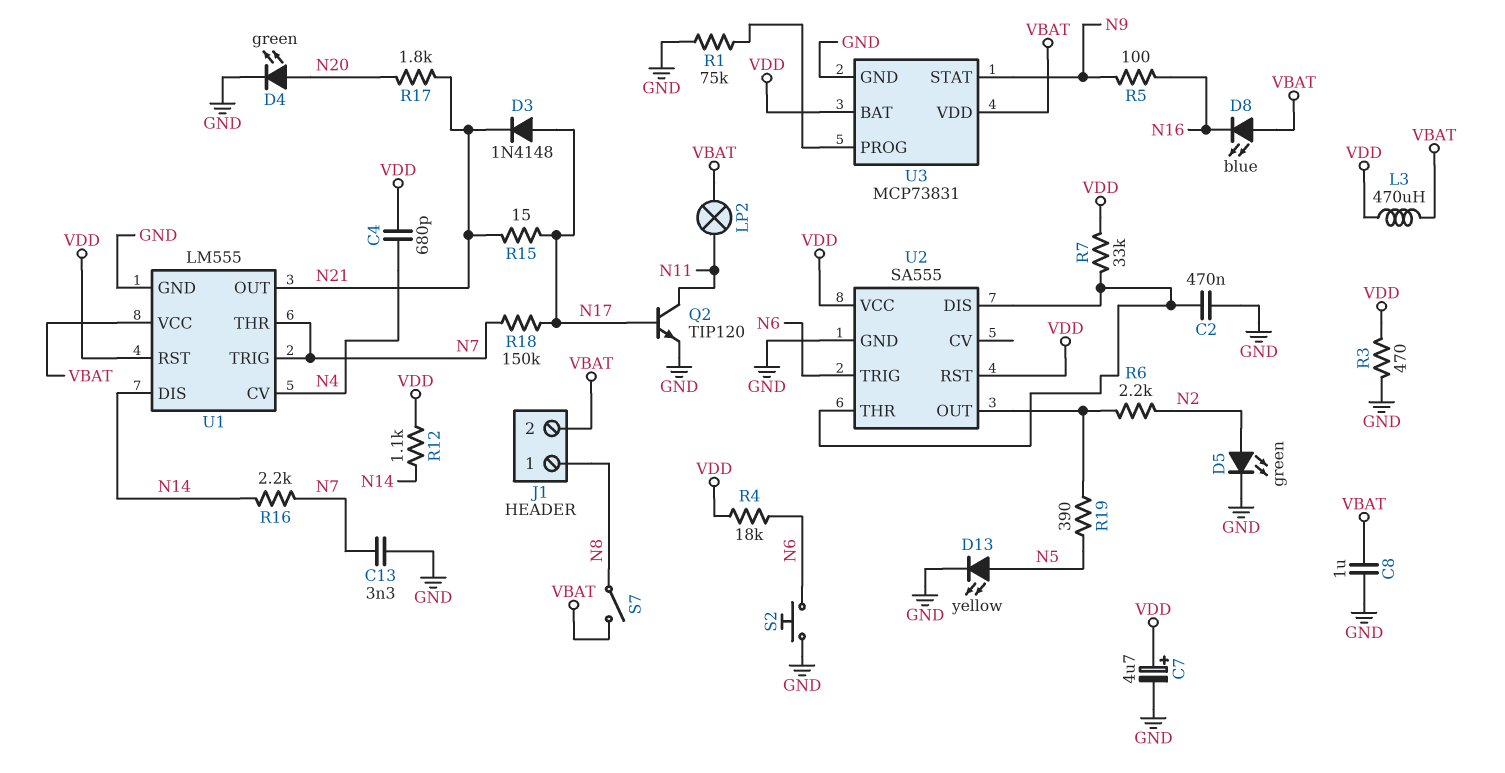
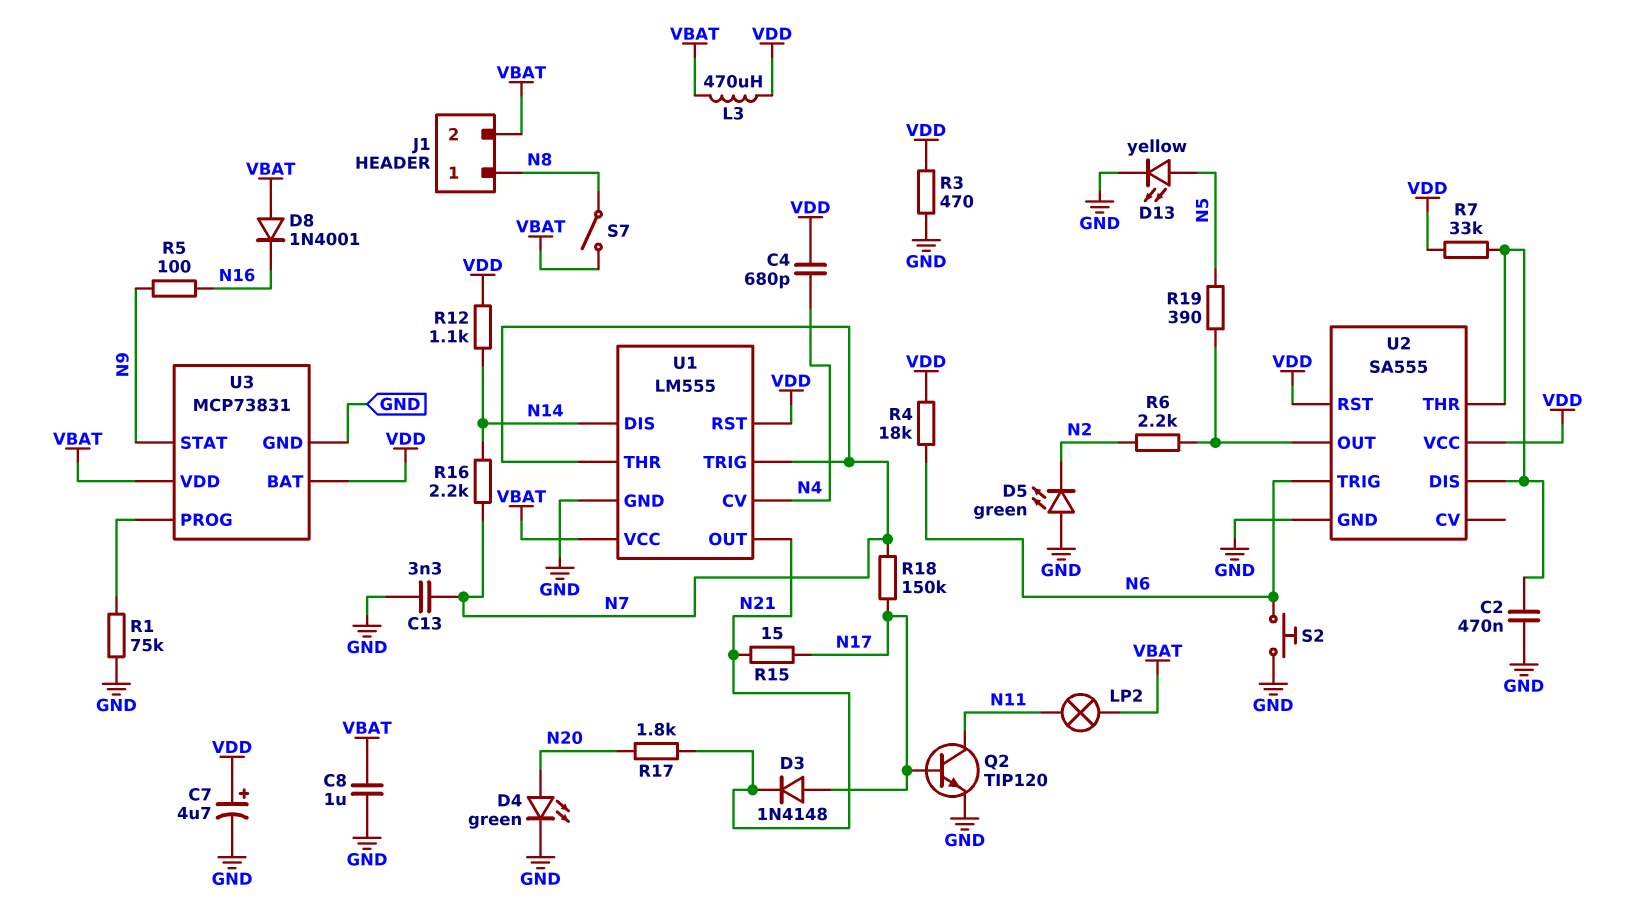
D5: LED green (A N2, K GND) -> LED green (A GND, K N2)
D8: LED blue (A VBAT, K N16) -> diode 1N4001 (A VBAT, K N16)

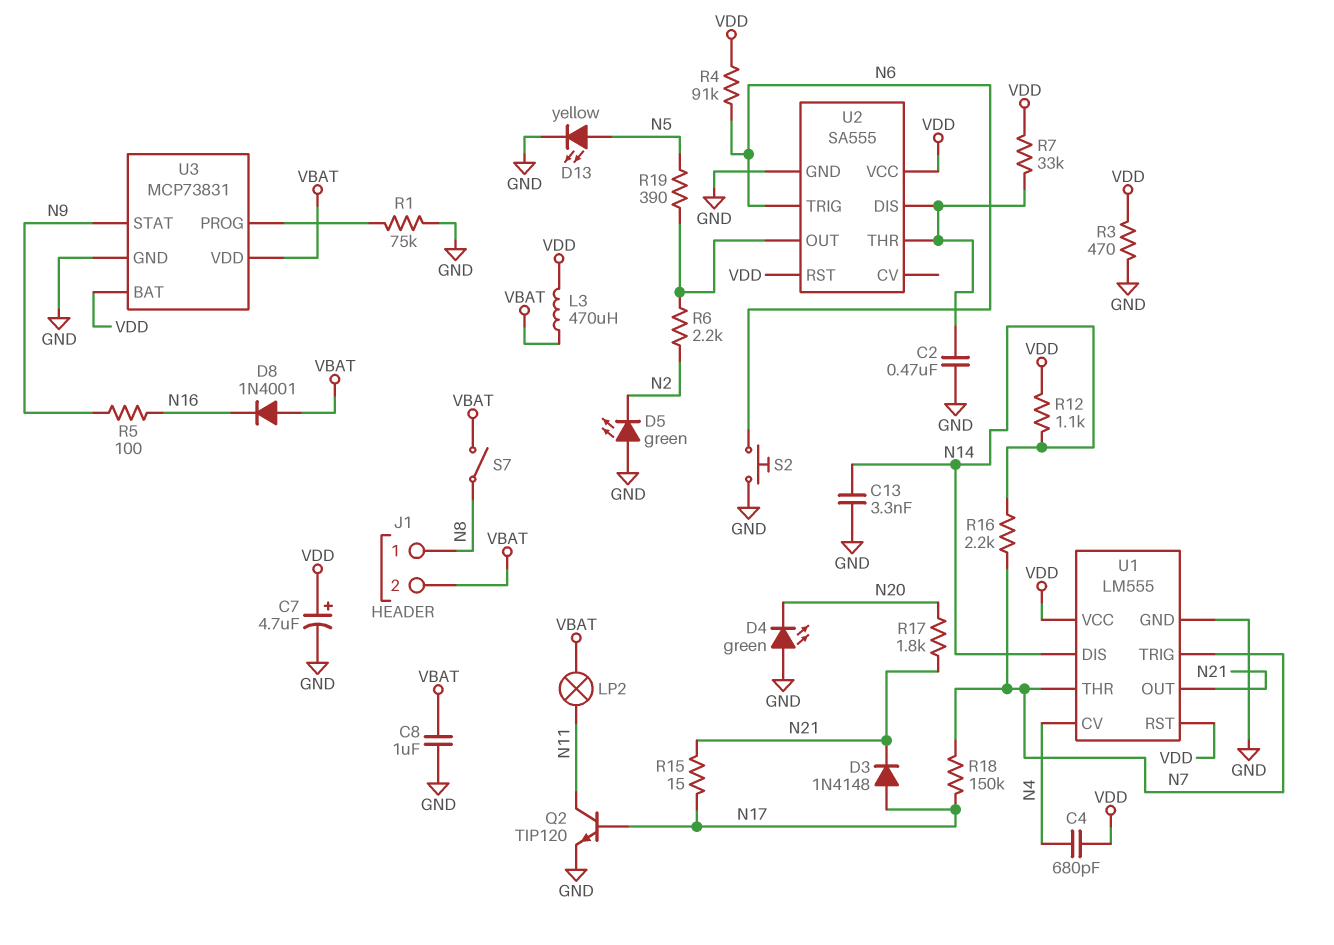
C13: 3.3nF (GND, N7) -> 3.3nF (GND, N14)
D4: LED green (A N20, K GND) -> LED green (A GND, K N20)
R4: 18k (N6, VDD) -> 91k (N6, VDD)
U1 pin VCC: VBAT -> VDD

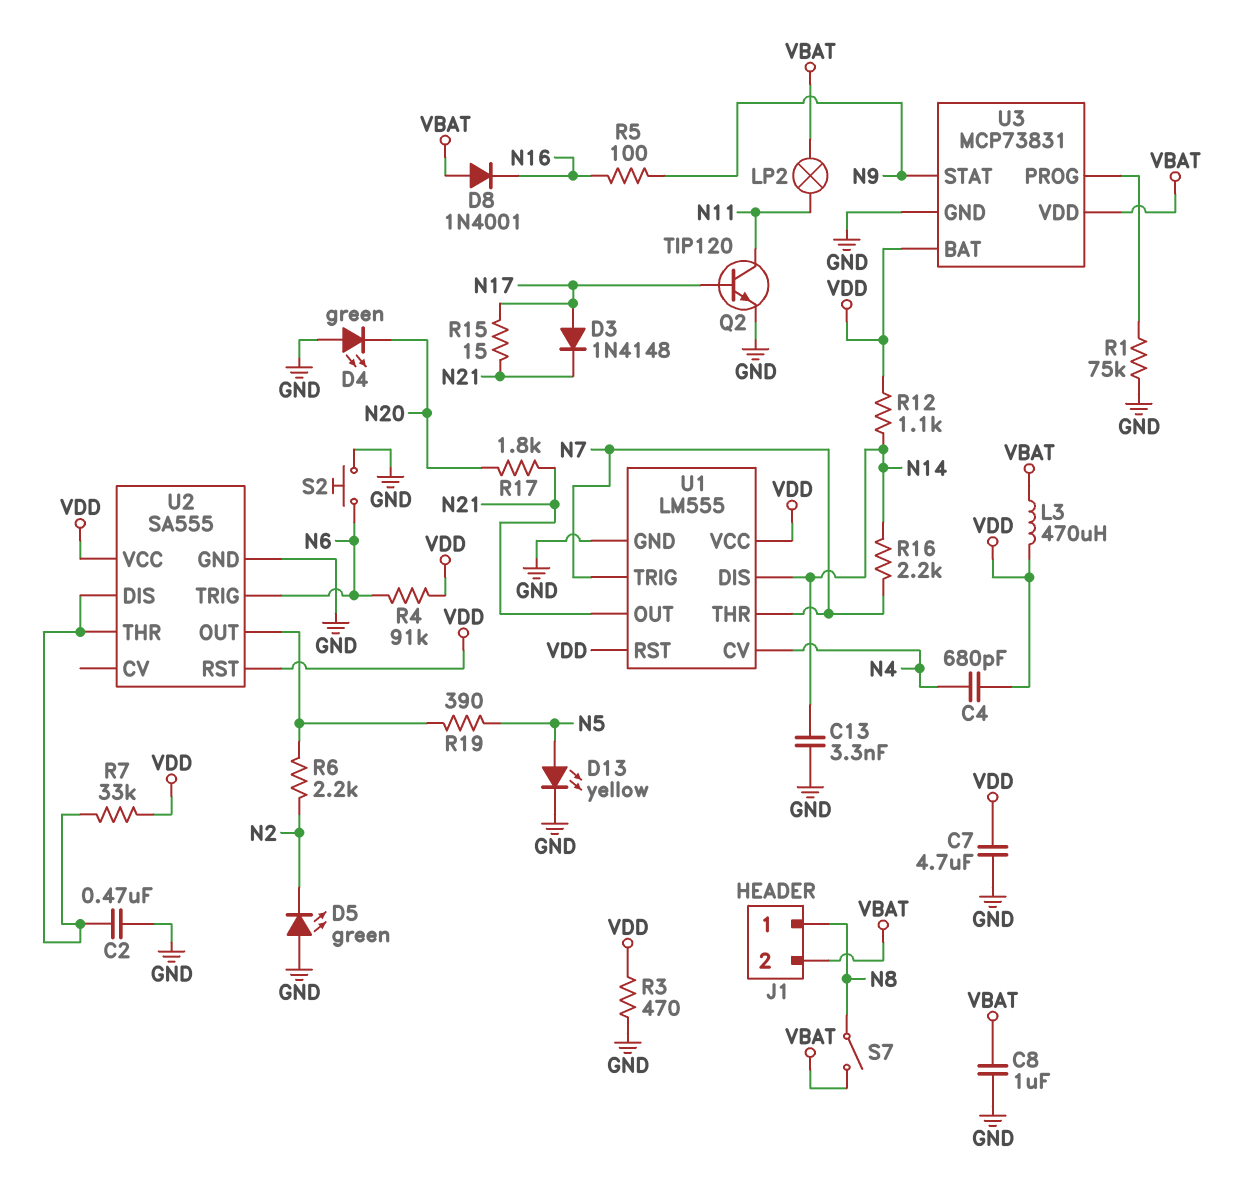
C7: 4.7uF (plus VDD, minus GND) -> 4.7uF (GND, VDD)
R18: 150k (N7, N17) -> none

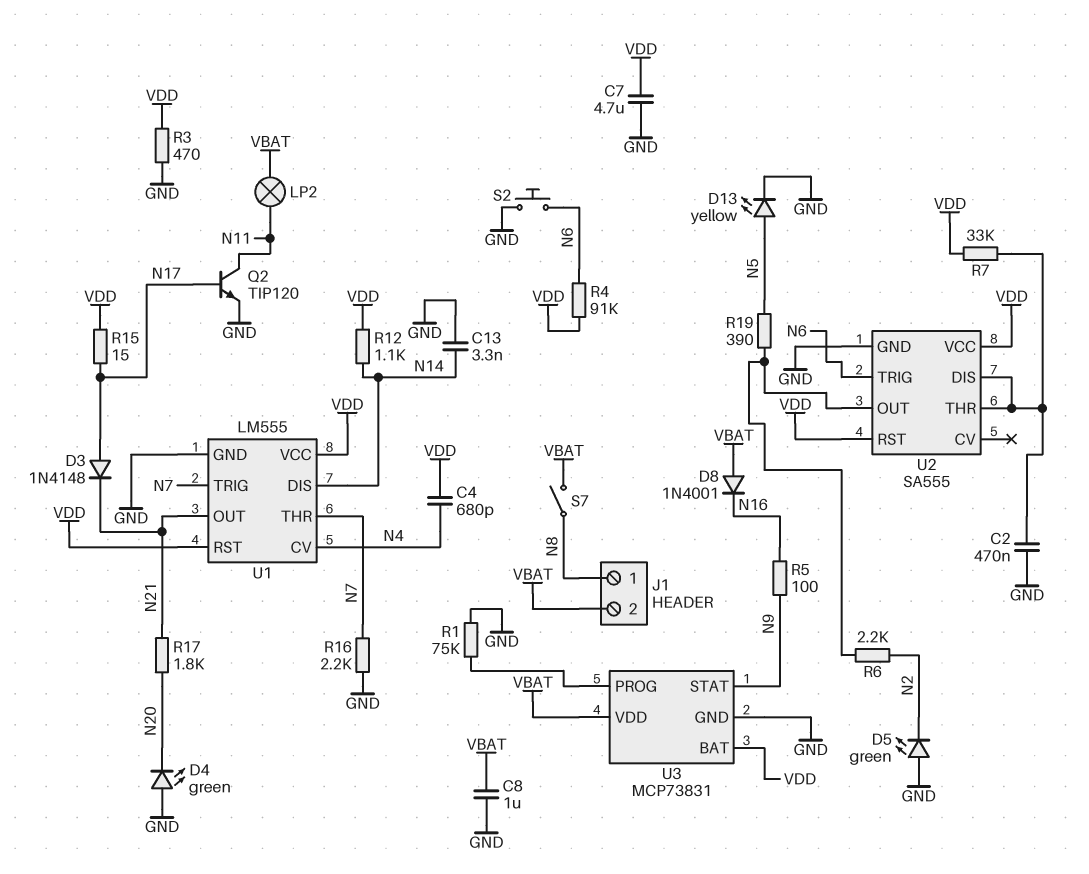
L3: 470uH (VBAT, VDD) -> none
R15: 15 (N17, N21) -> 15 (N17, VDD)
R16: 2.2k (N7, N14) -> 2.2k (GND, N7)

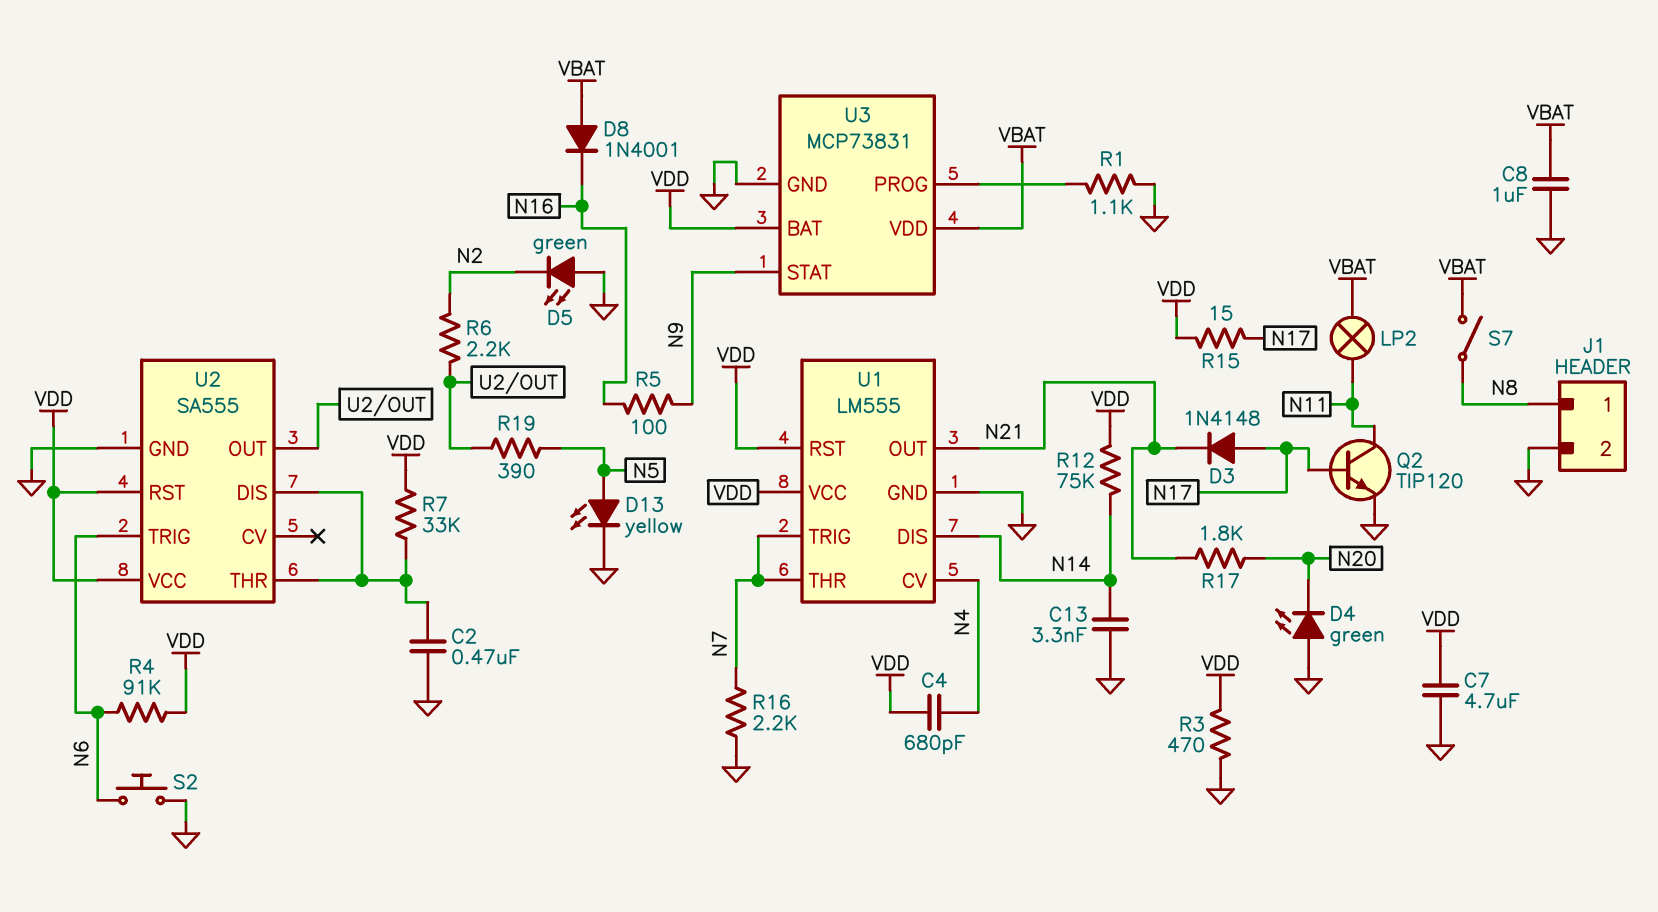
J1 pin 2: VBAT -> GND
R1: 75k (GND, U3/PROG) -> 1.1k (GND, U3/PROG)
R12: 1.1k (N14, VDD) -> 75k (N14, VDD)

